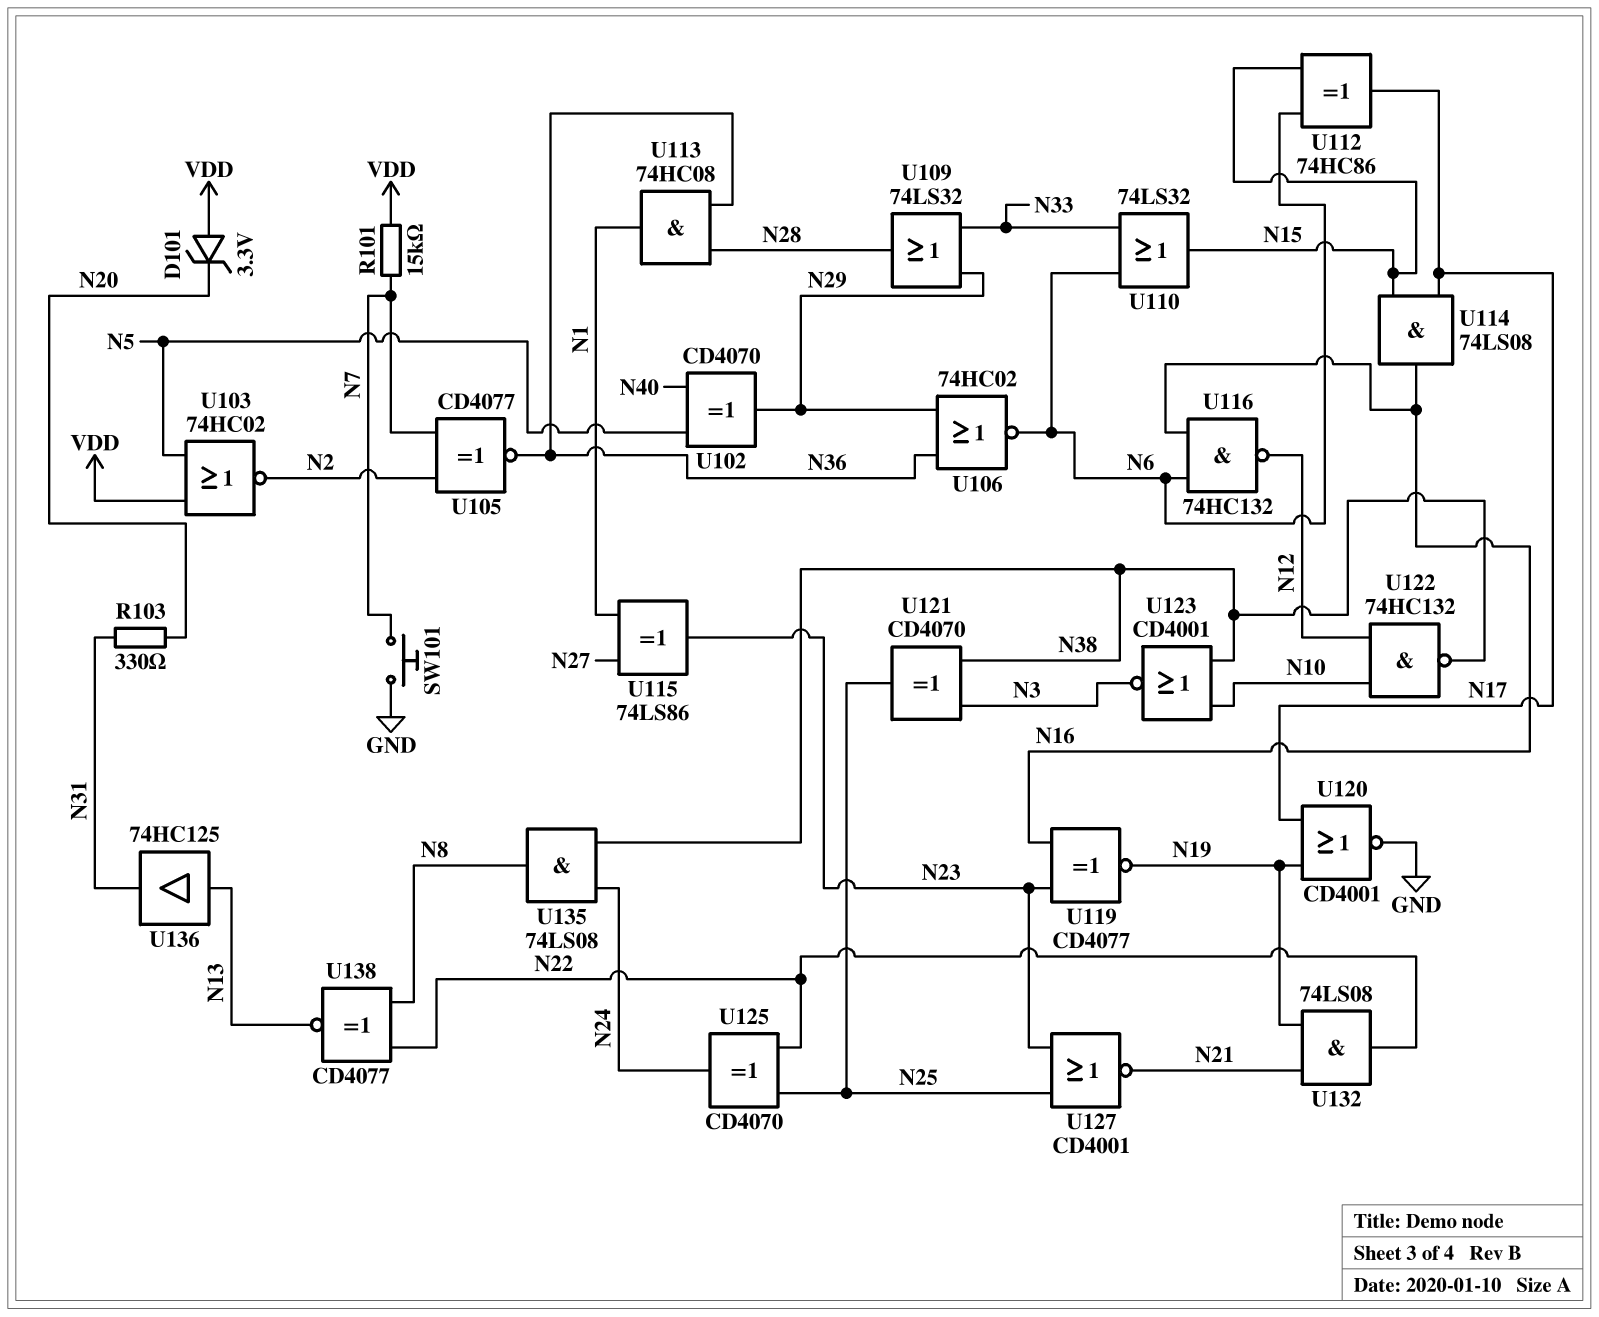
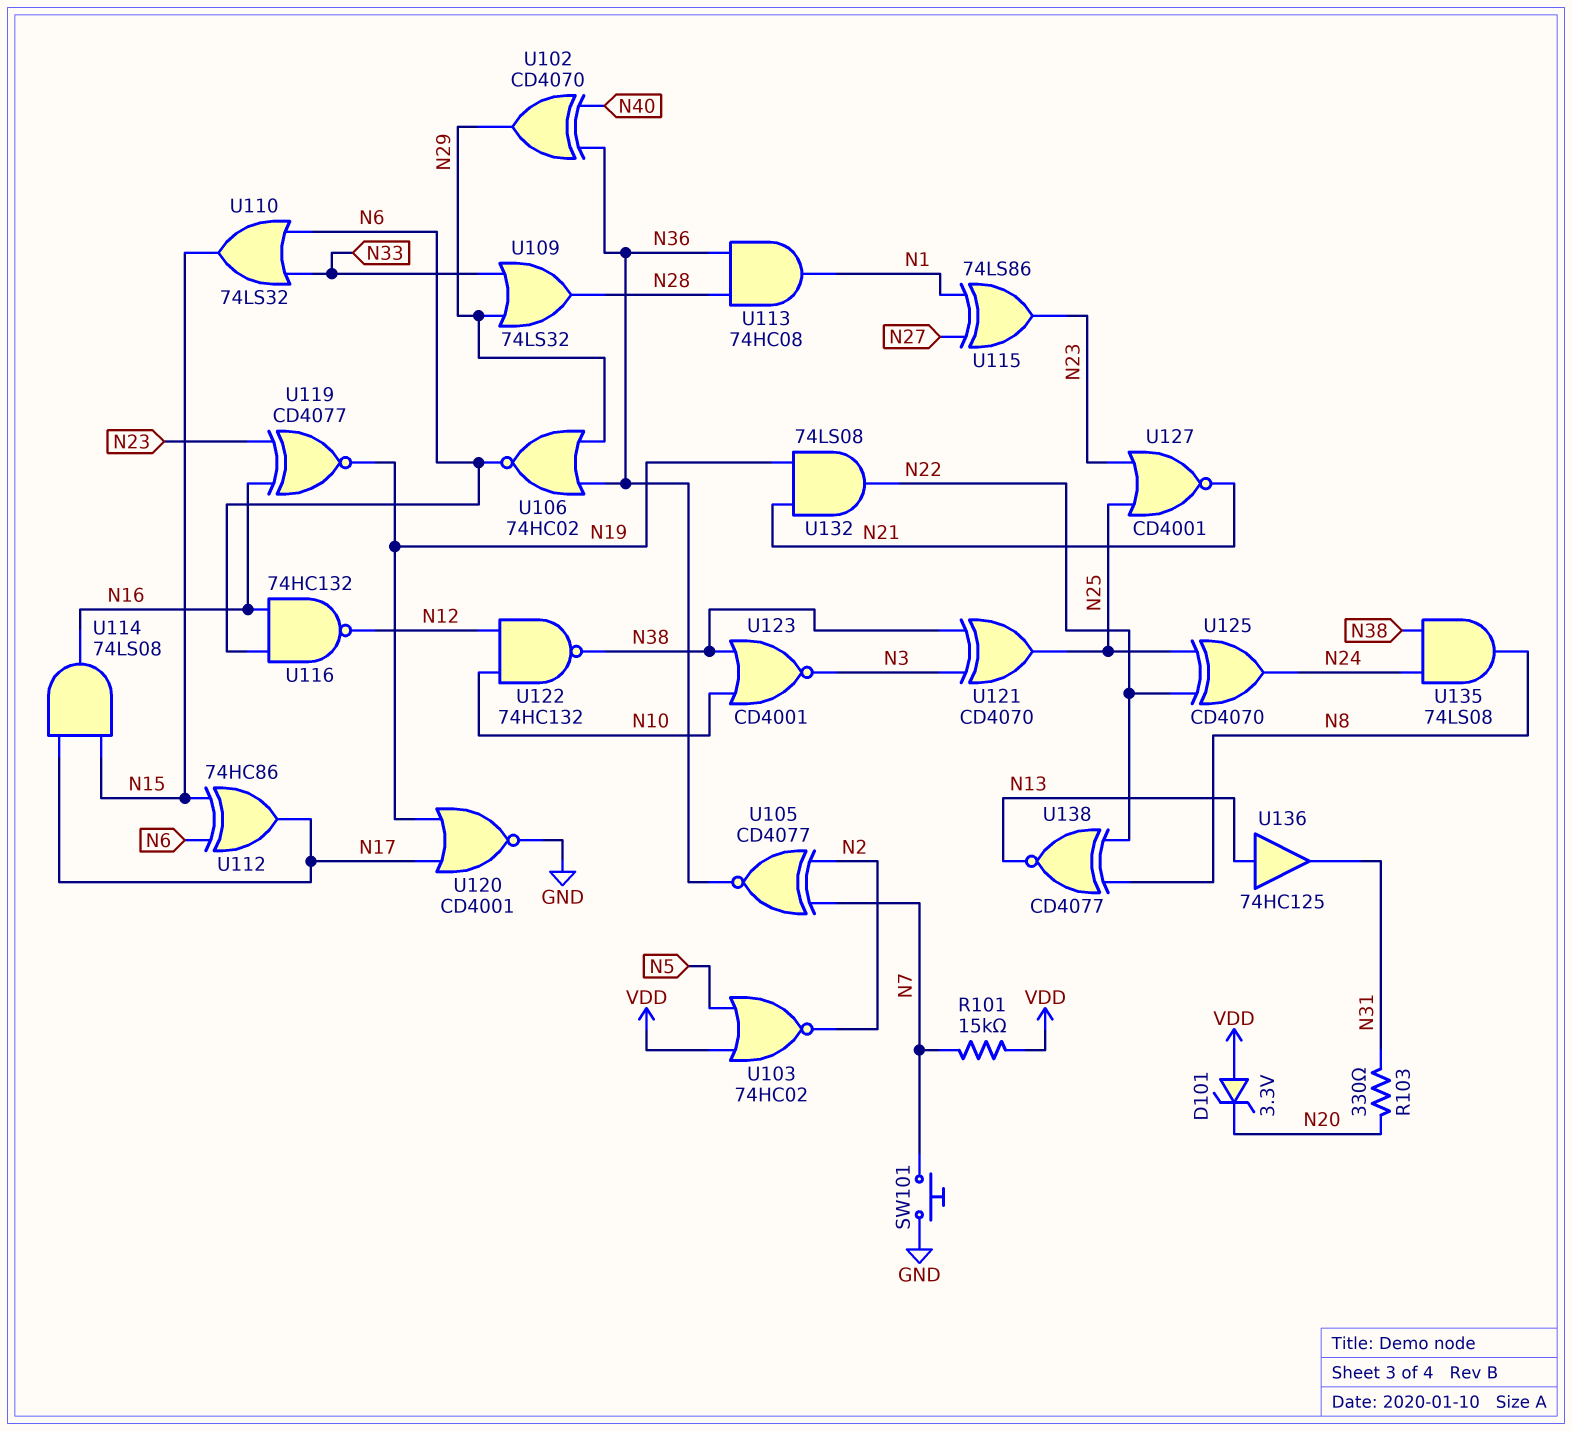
U102: XOR CD4070 (in N5, in N40, out N29) -> XOR CD4070 (in N36, in N40, out N29)

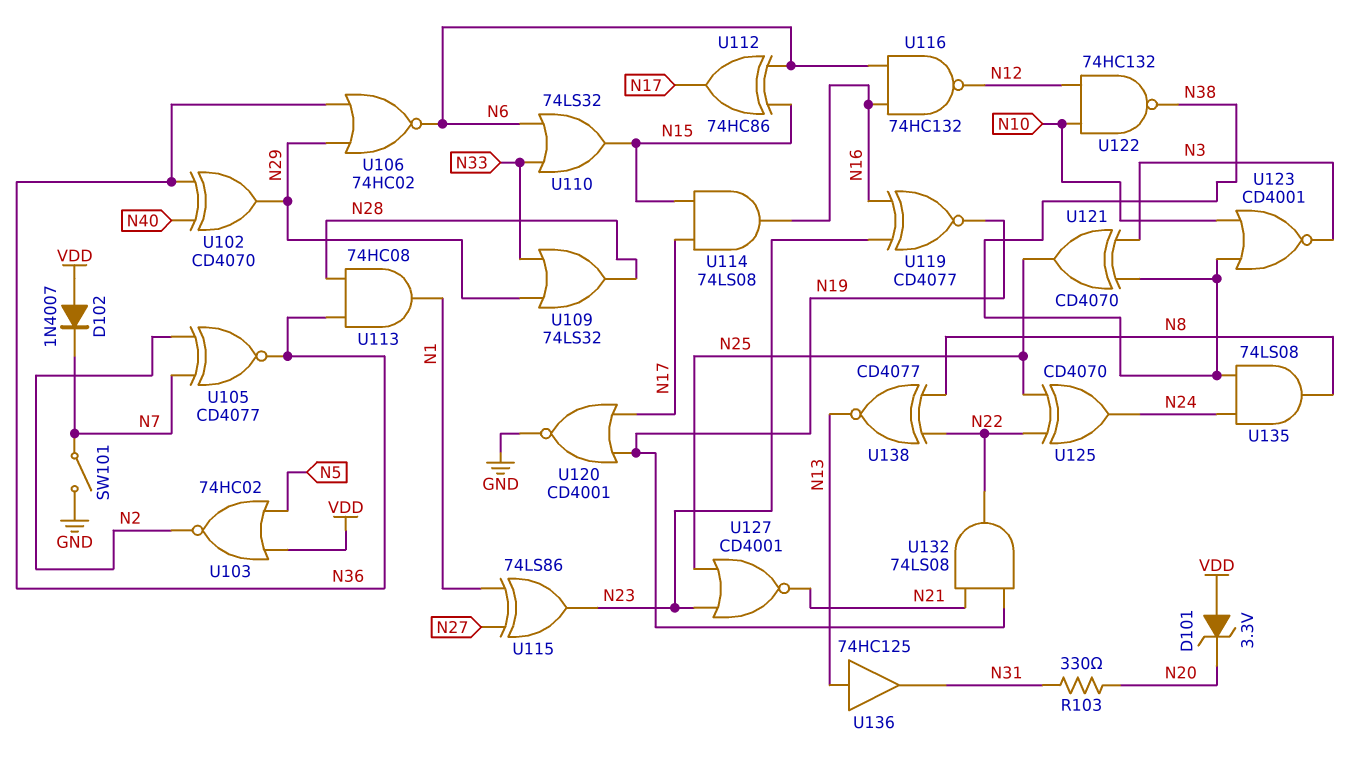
D102: none -> diode 1N4007 (A VDD, K N7)
R101: 15k (N7, VDD) -> none
SW101: button (GND, N7) -> switch (GND, N7)

